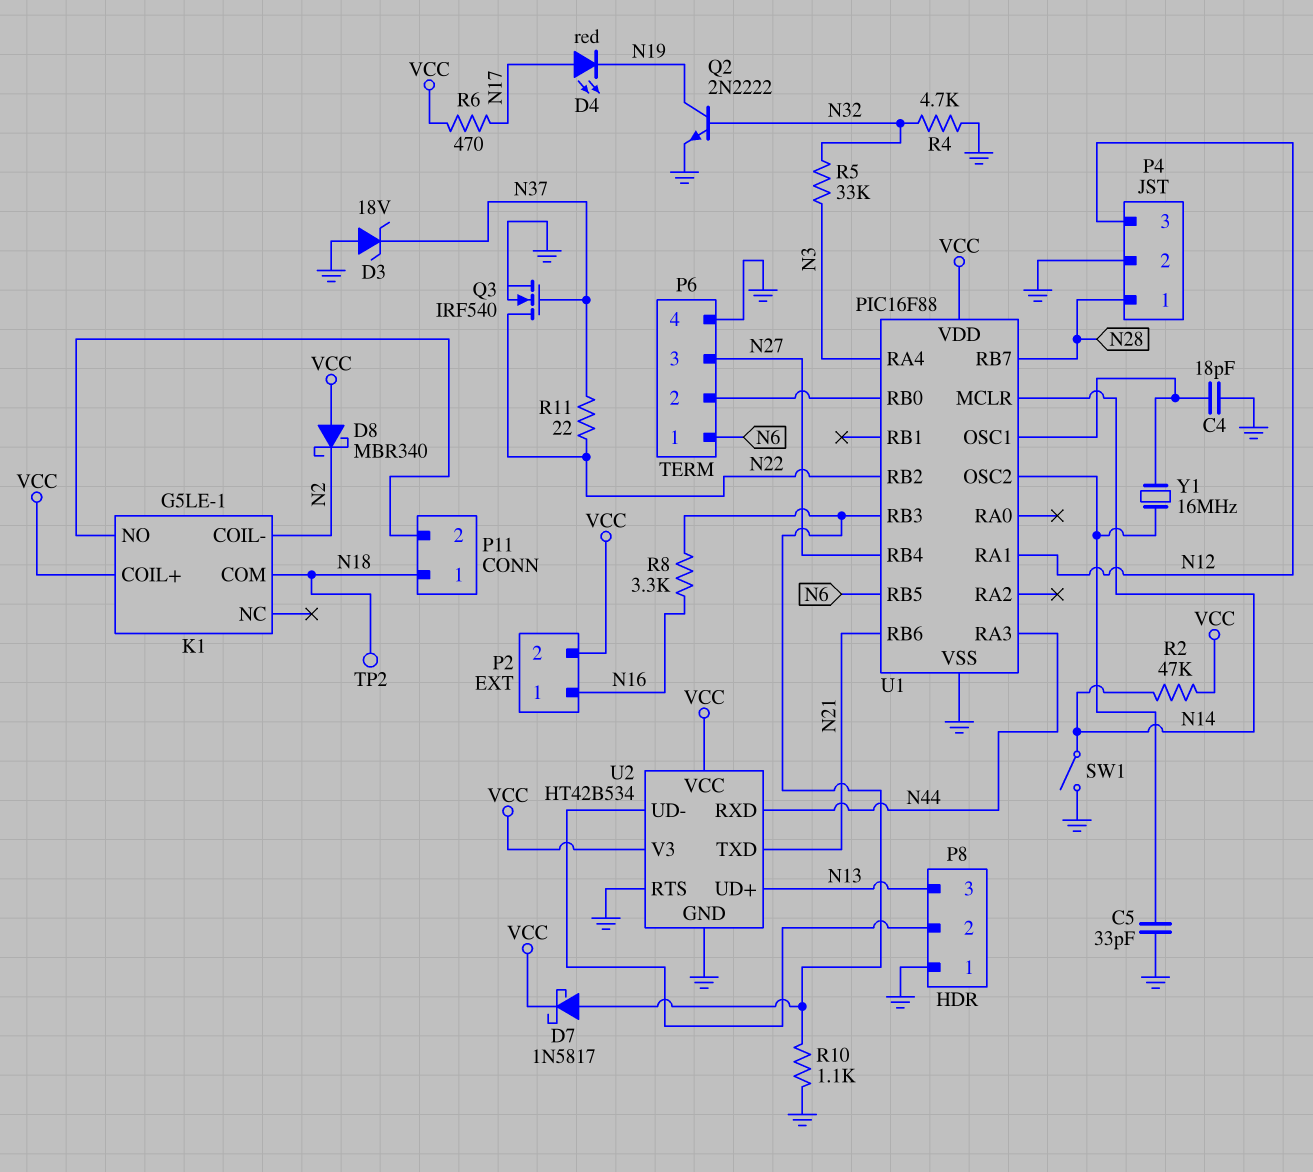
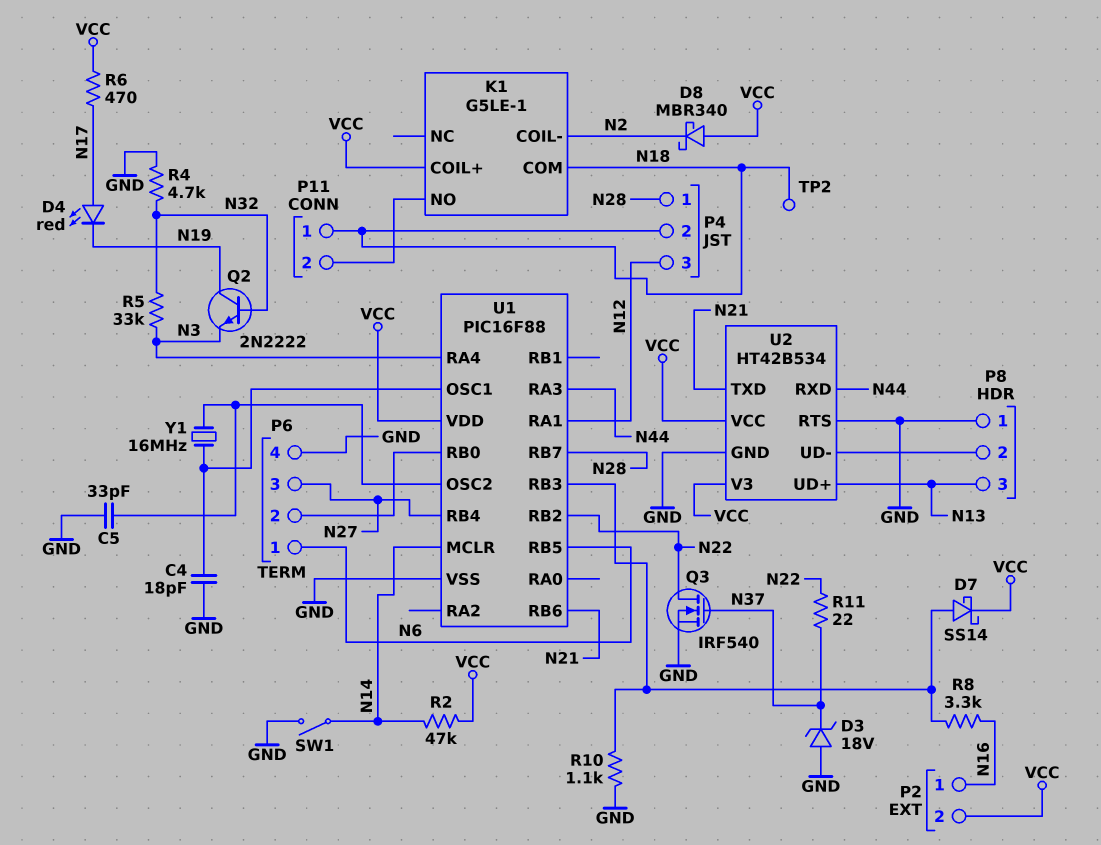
D7: schottky 1N5817 (A U1/RB3, K VCC) -> schottky SS14 (A U1/RB3, K VCC)
P4 pin 2: GND -> N18
Q2: NPN 2N2222 (B N32, C N19, E GND) -> NPN 2N2222 (B N32, C N19, E N3)

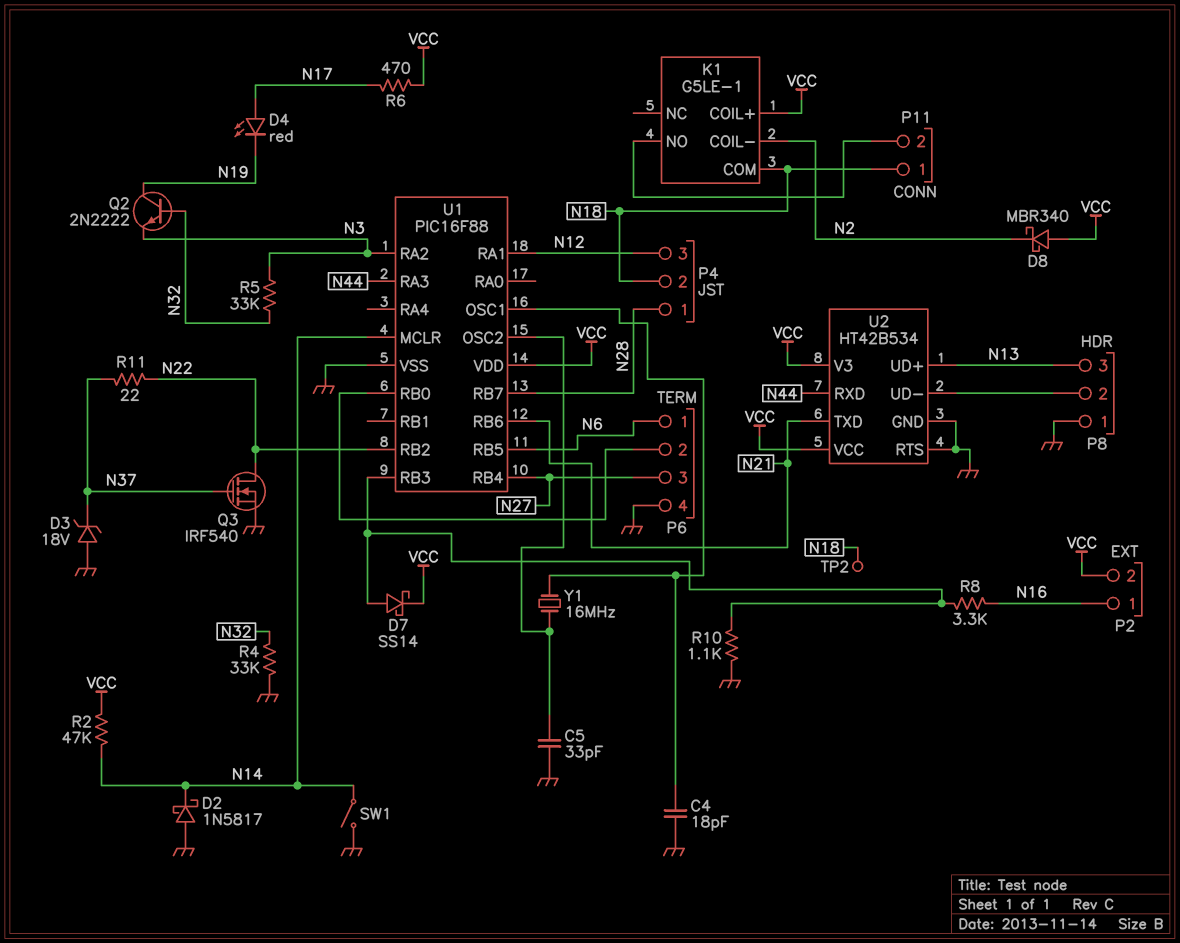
D2: none -> schottky 1N5817 (A GND, K N14)
R4: 4.7k (GND, N32) -> 33k (GND, N32)
U1 pin RA2: none -> N3
U1 pin RA4: N3 -> none

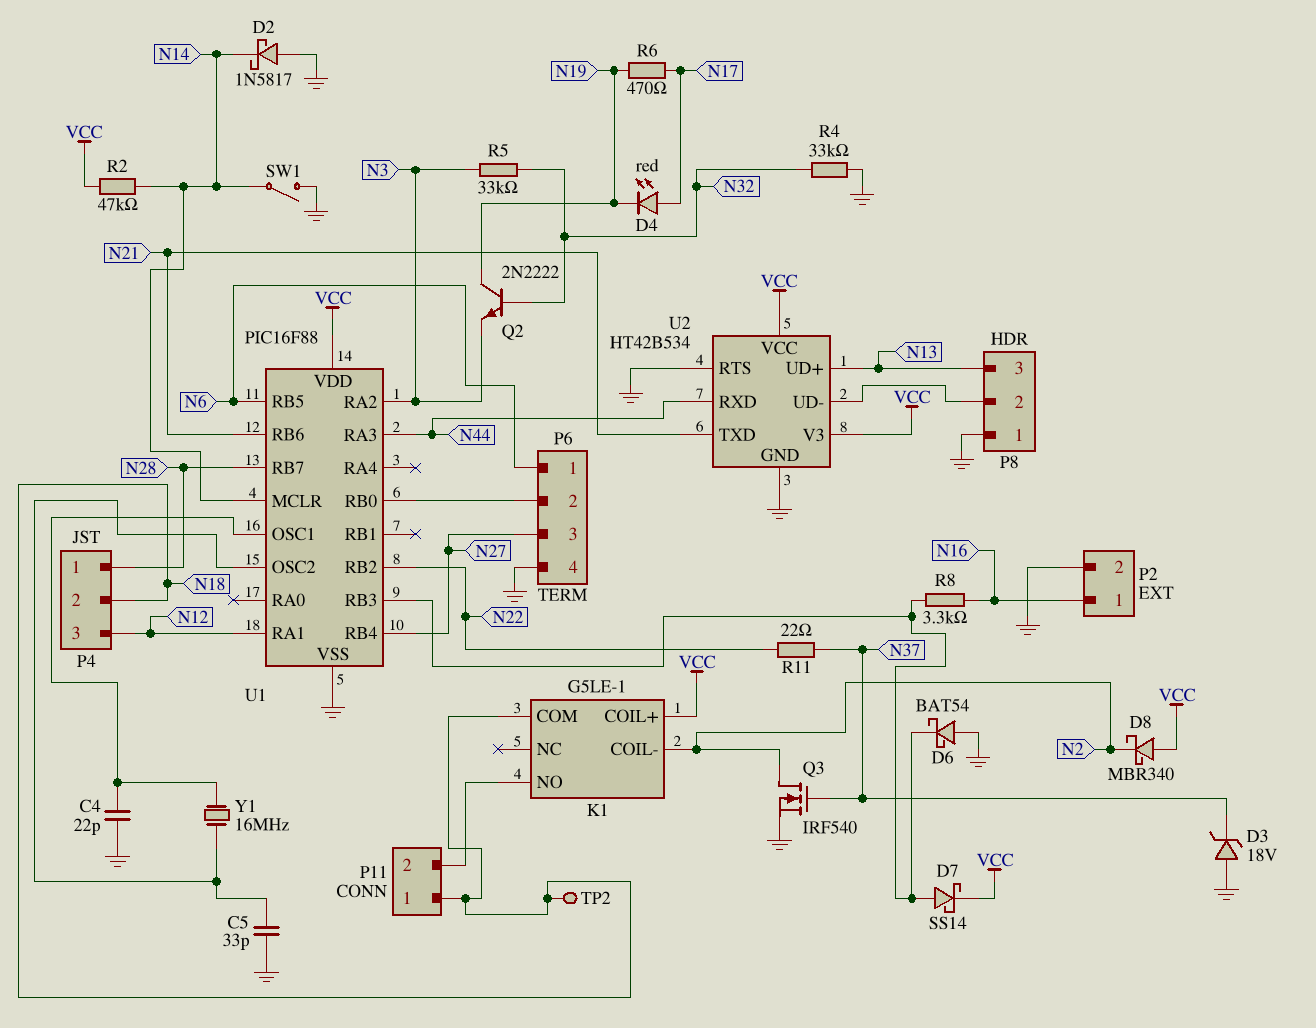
C4: 18pF (GND, U1/OSC1) -> 22pF (GND, U1/OSC1)
D6: none -> schottky BAT54 (A GND, K U1/RB3)
P2 pin 2: VCC -> GND
Q3: NMOS IRF540 (G N37, D N22, S GND) -> NMOS IRF540 (G N37, D N2, S GND)
R6: 470 (N17, VCC) -> 470 (N17, N19)
R10: 1.1k (GND, U1/RB3) -> none

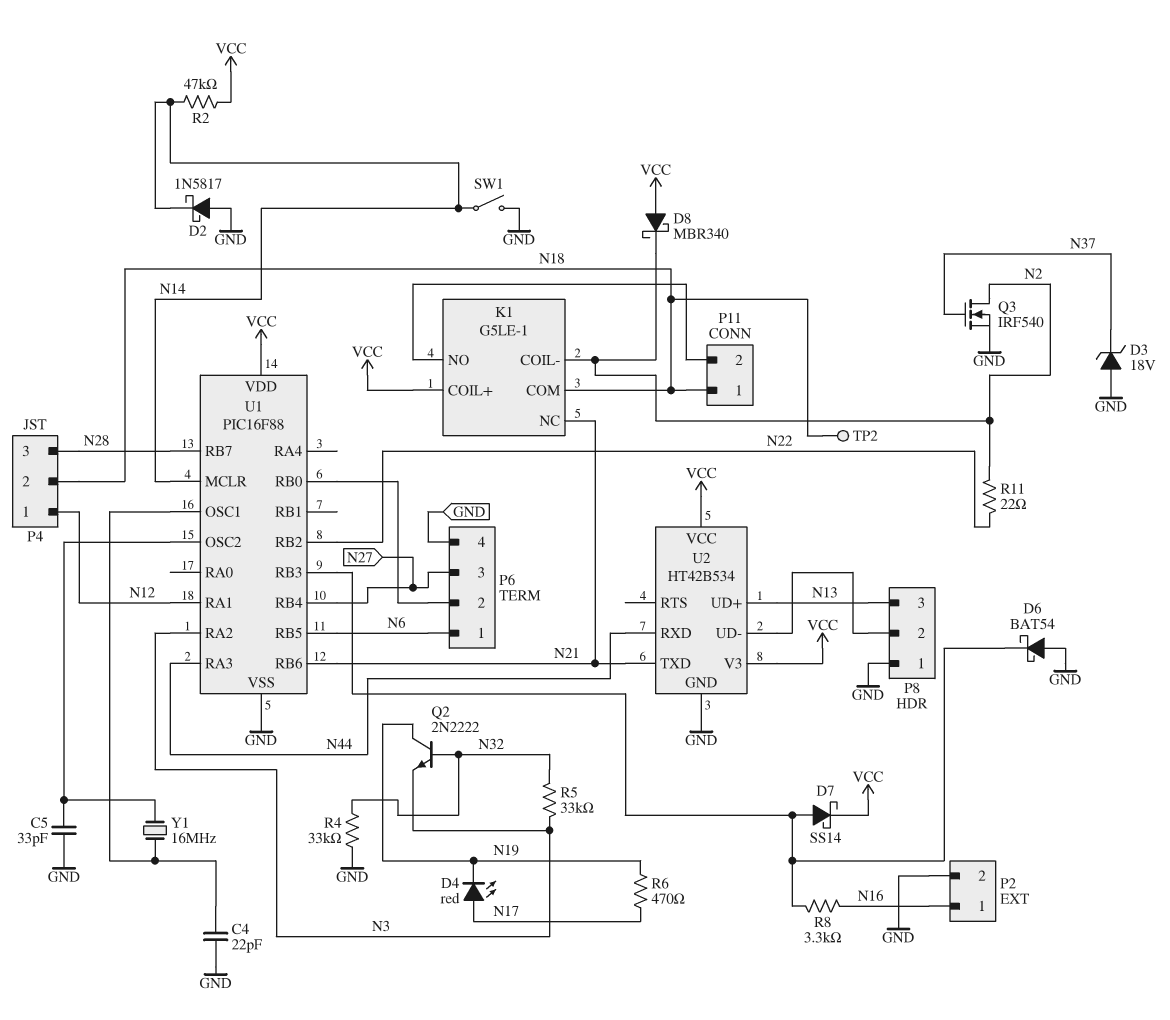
K1 pin NC: none -> N21
P4 pin 1: N28 -> N12
P4 pin 3: N12 -> N28
R11: 22 (N22, N37) -> 22 (N2, N22)
U2 pin RTS: GND -> none

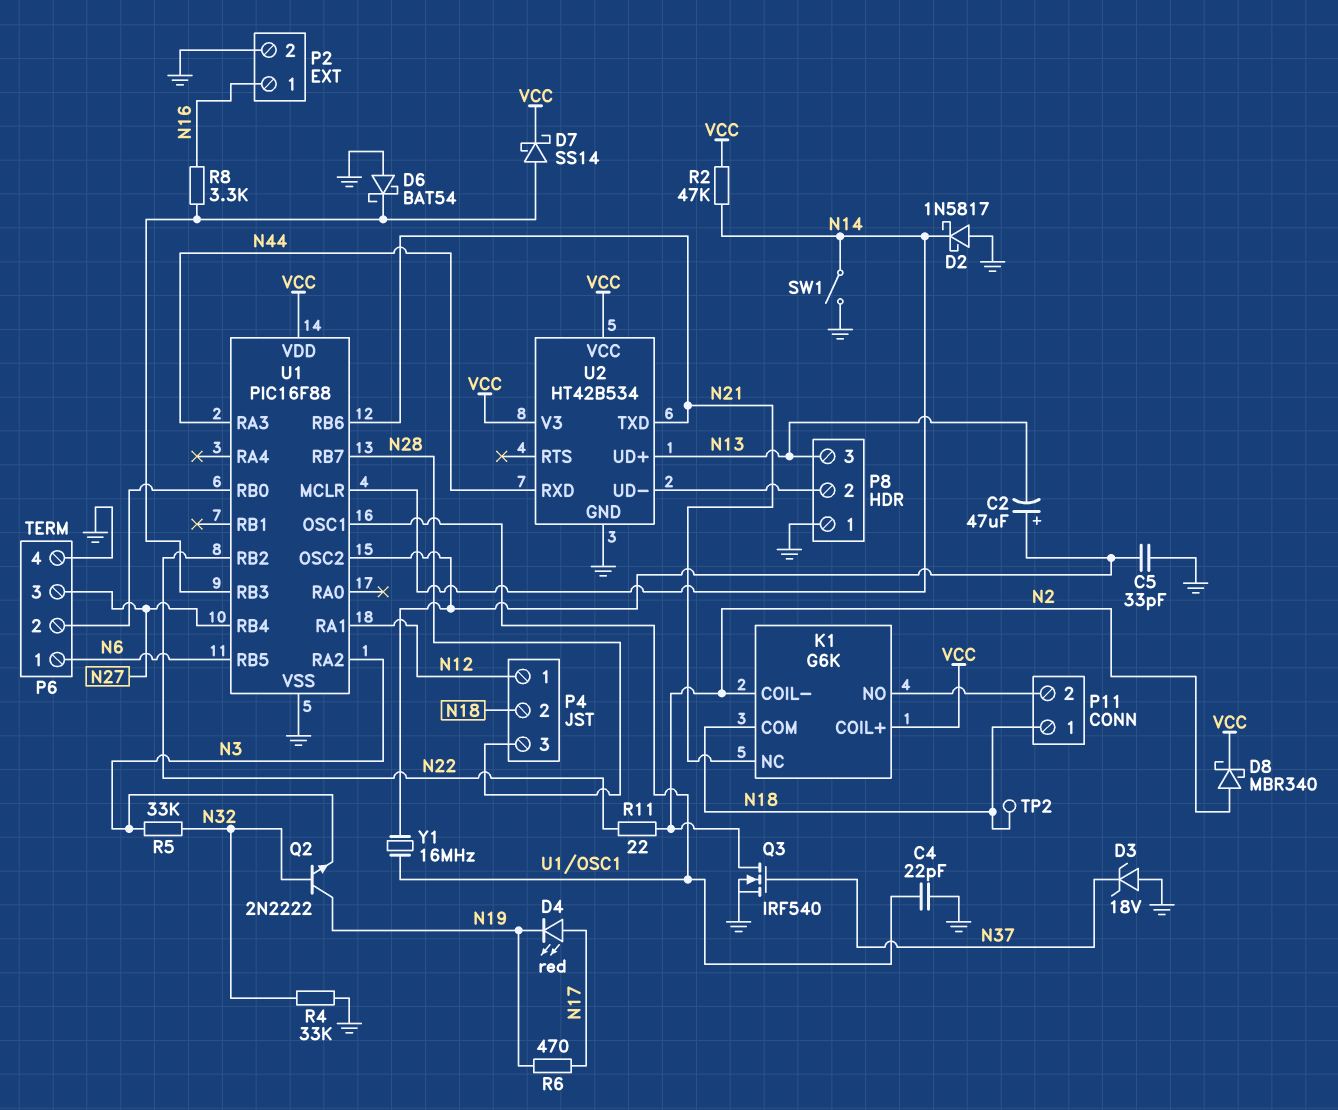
C2: none -> 47uF (plus U1/OSC2, minus N13)
D8: schottky MBR340 (A VCC, K N2) -> schottky MBR340 (A N2, K VCC)
K1: G5LE-1 -> G6K

